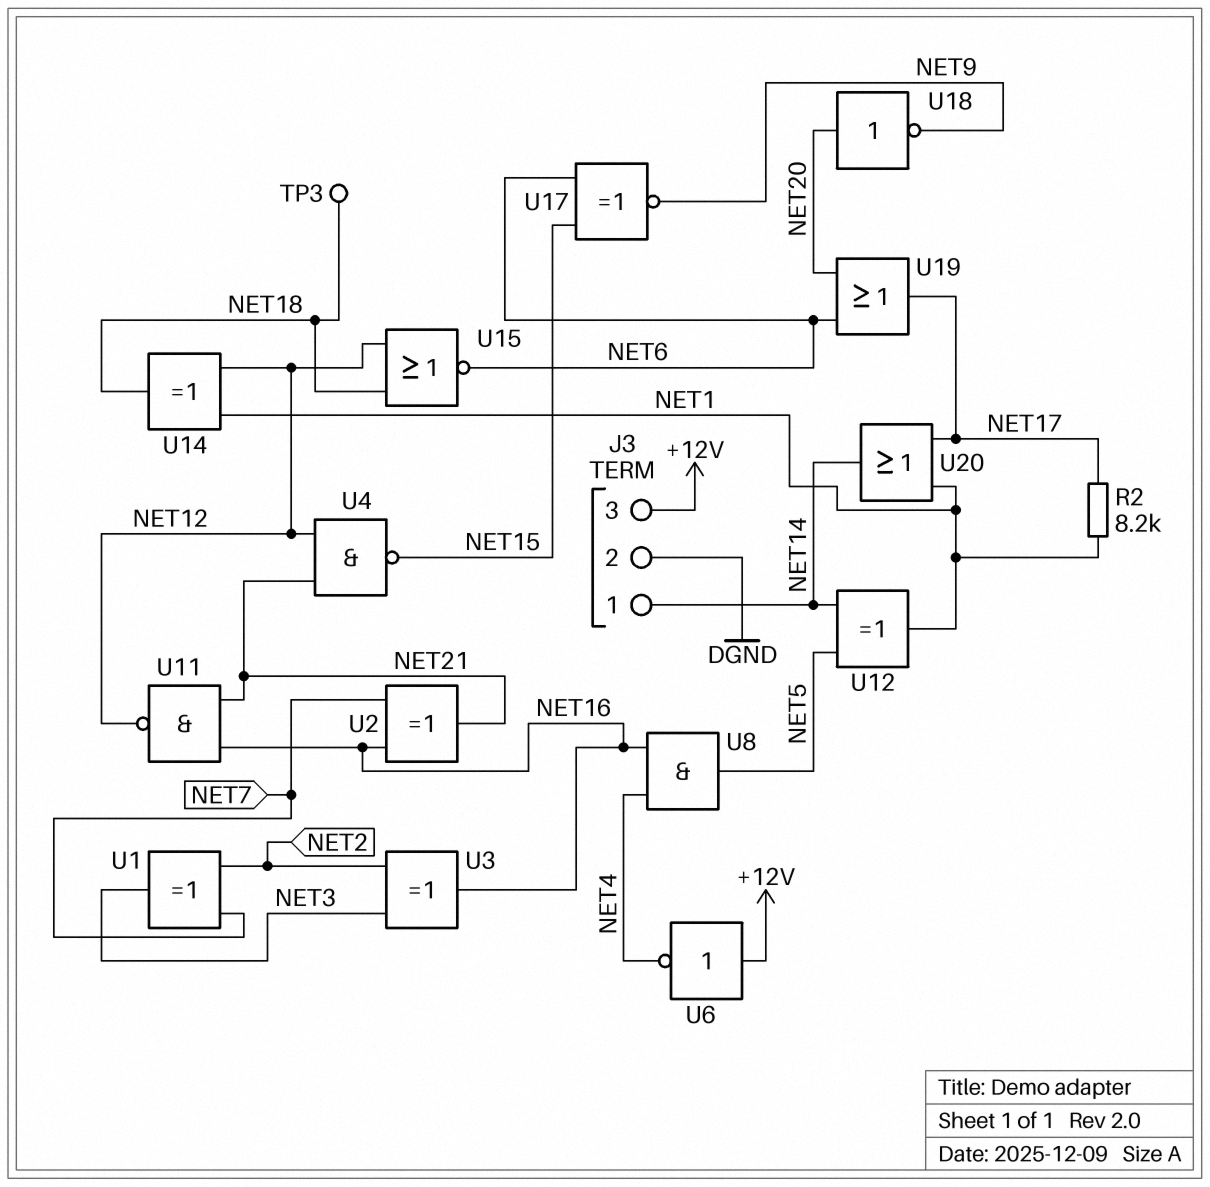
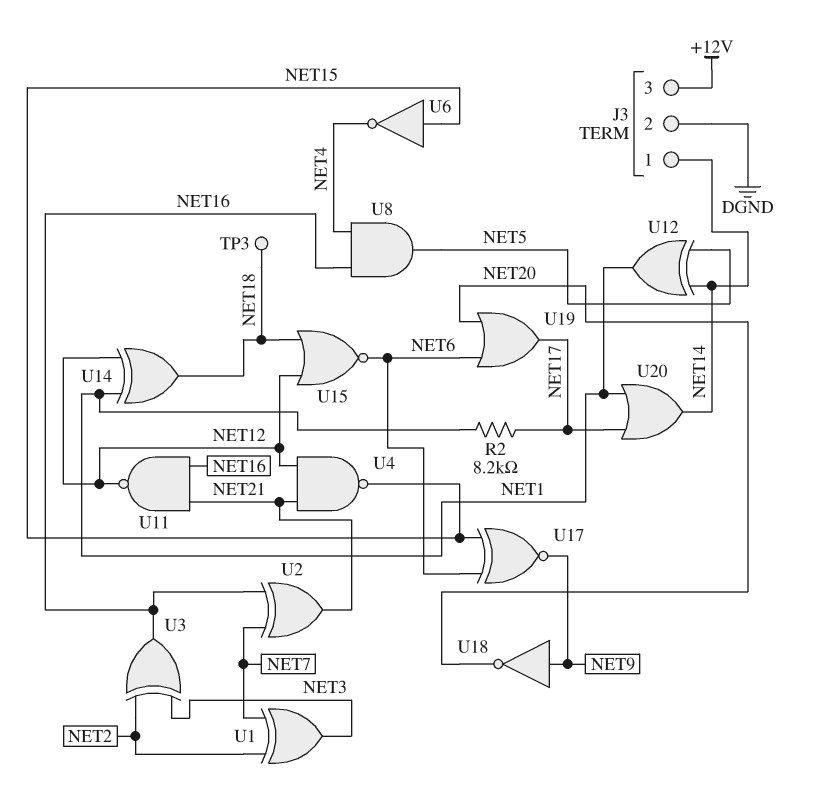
U6: NOT (in +12V, out NET4) -> NOT (in NET15, out NET4)
U18: NOT (in NET20, out NET9) -> NOT (in NET9, out NET20)

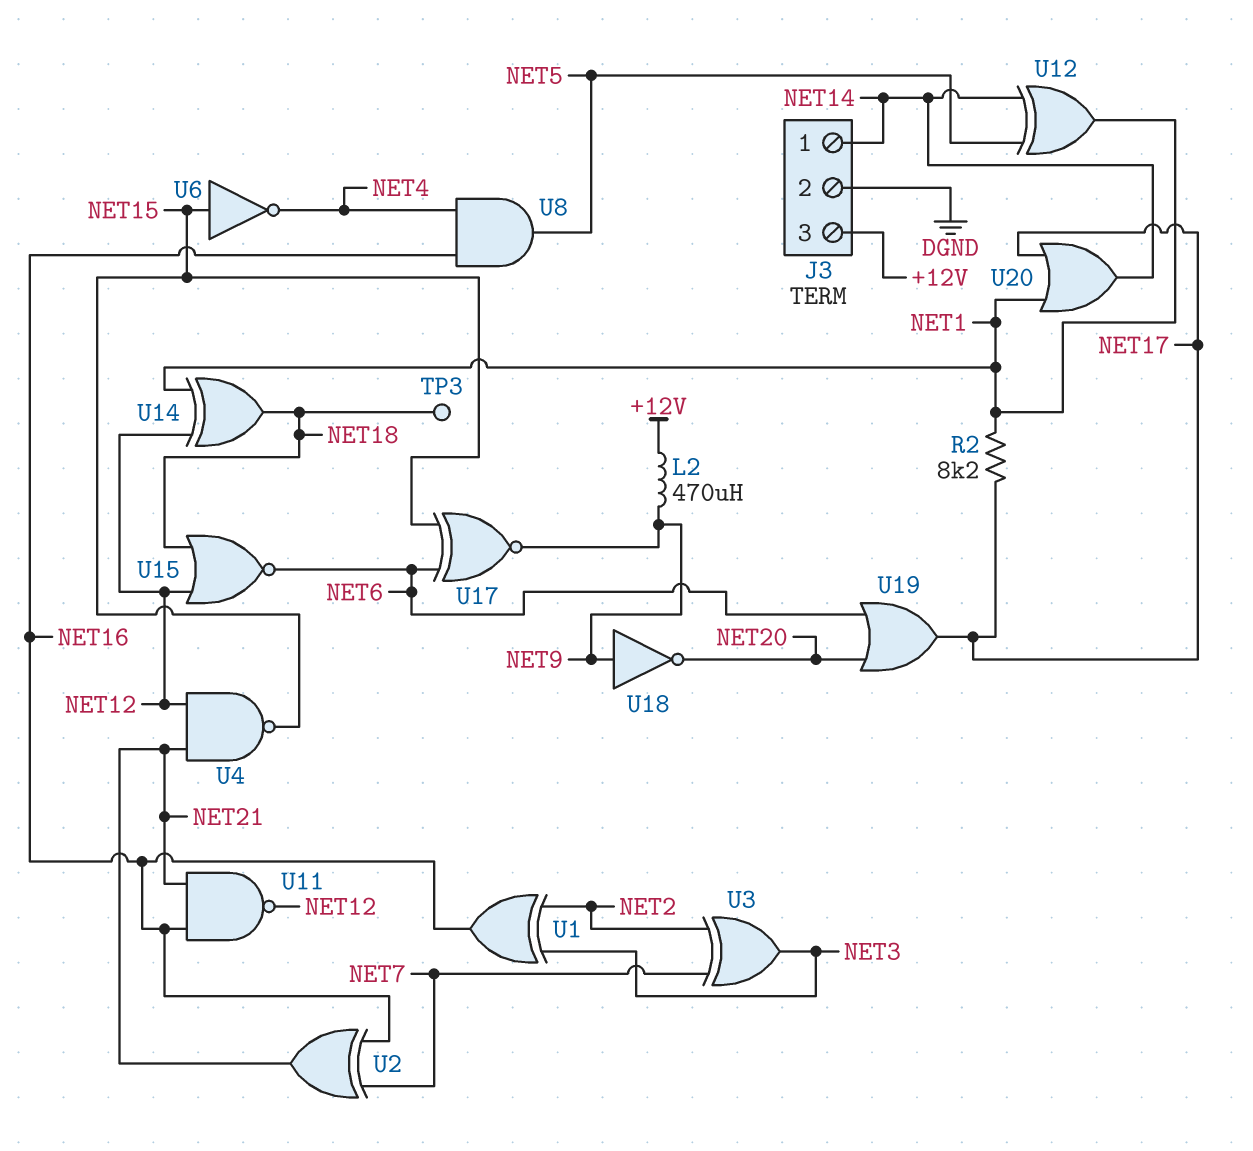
L2: none -> 470uH (+12V, NET9)
U1: XOR (in NET2, in NET7, out NET3) -> XOR (in NET2, in NET3, out NET16)
U3: XOR (in NET2, in NET3, out NET16) -> XOR (in NET2, in NET7, out NET3)

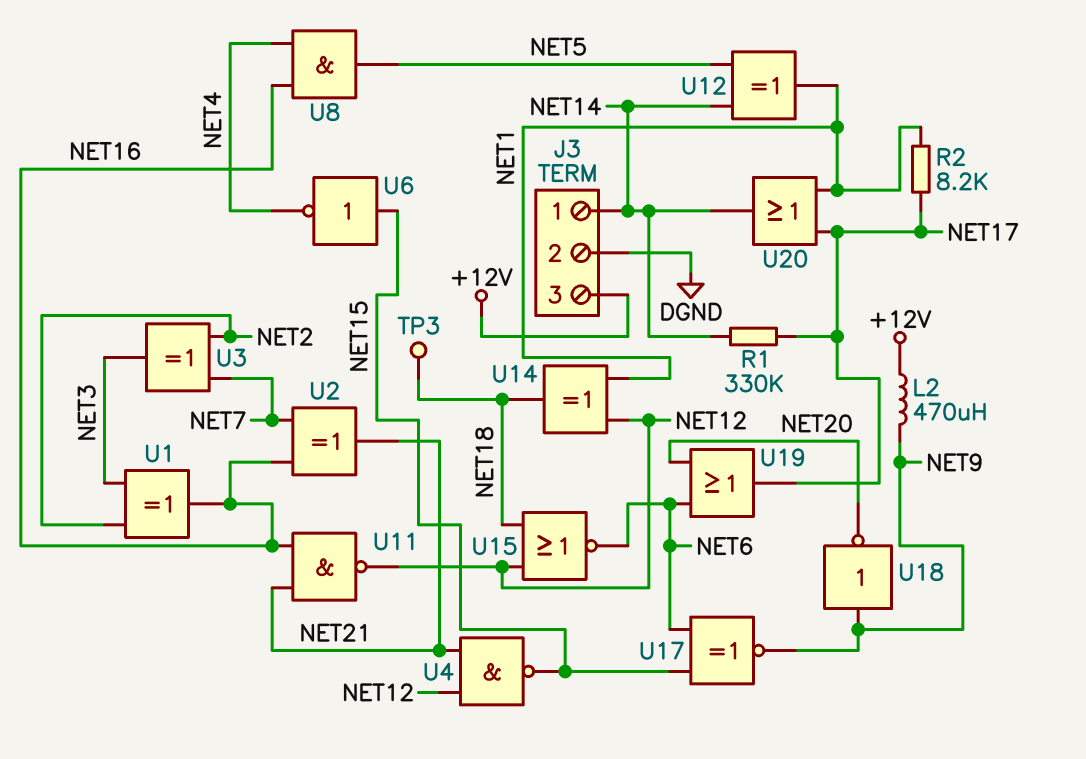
R1: none -> 330k (NET14, NET17)

